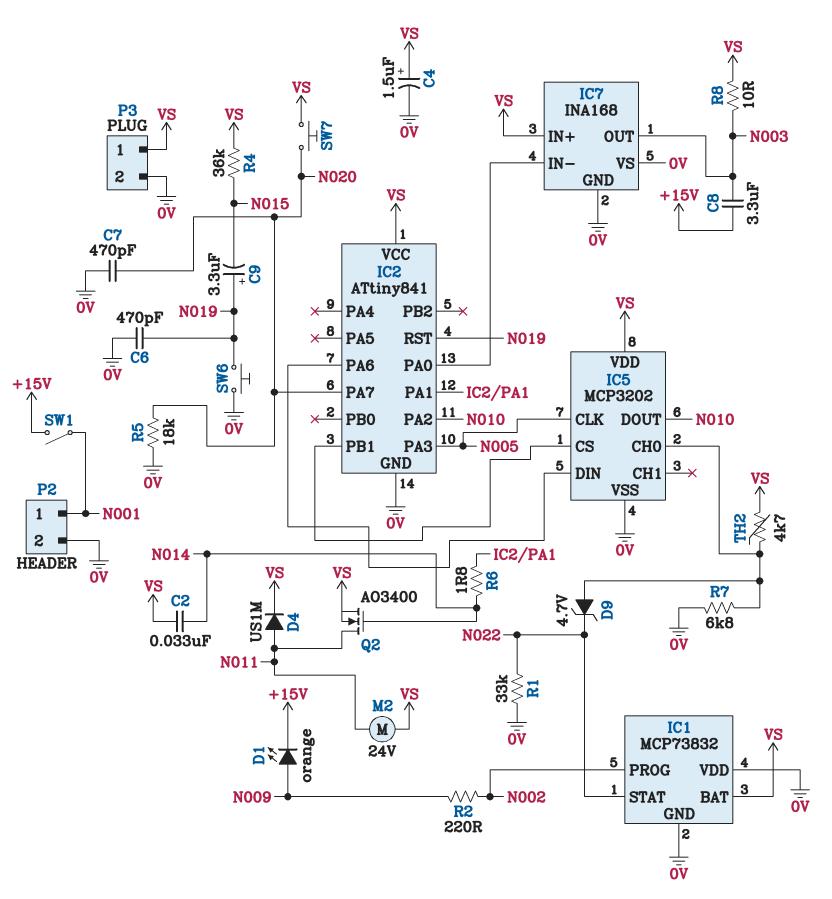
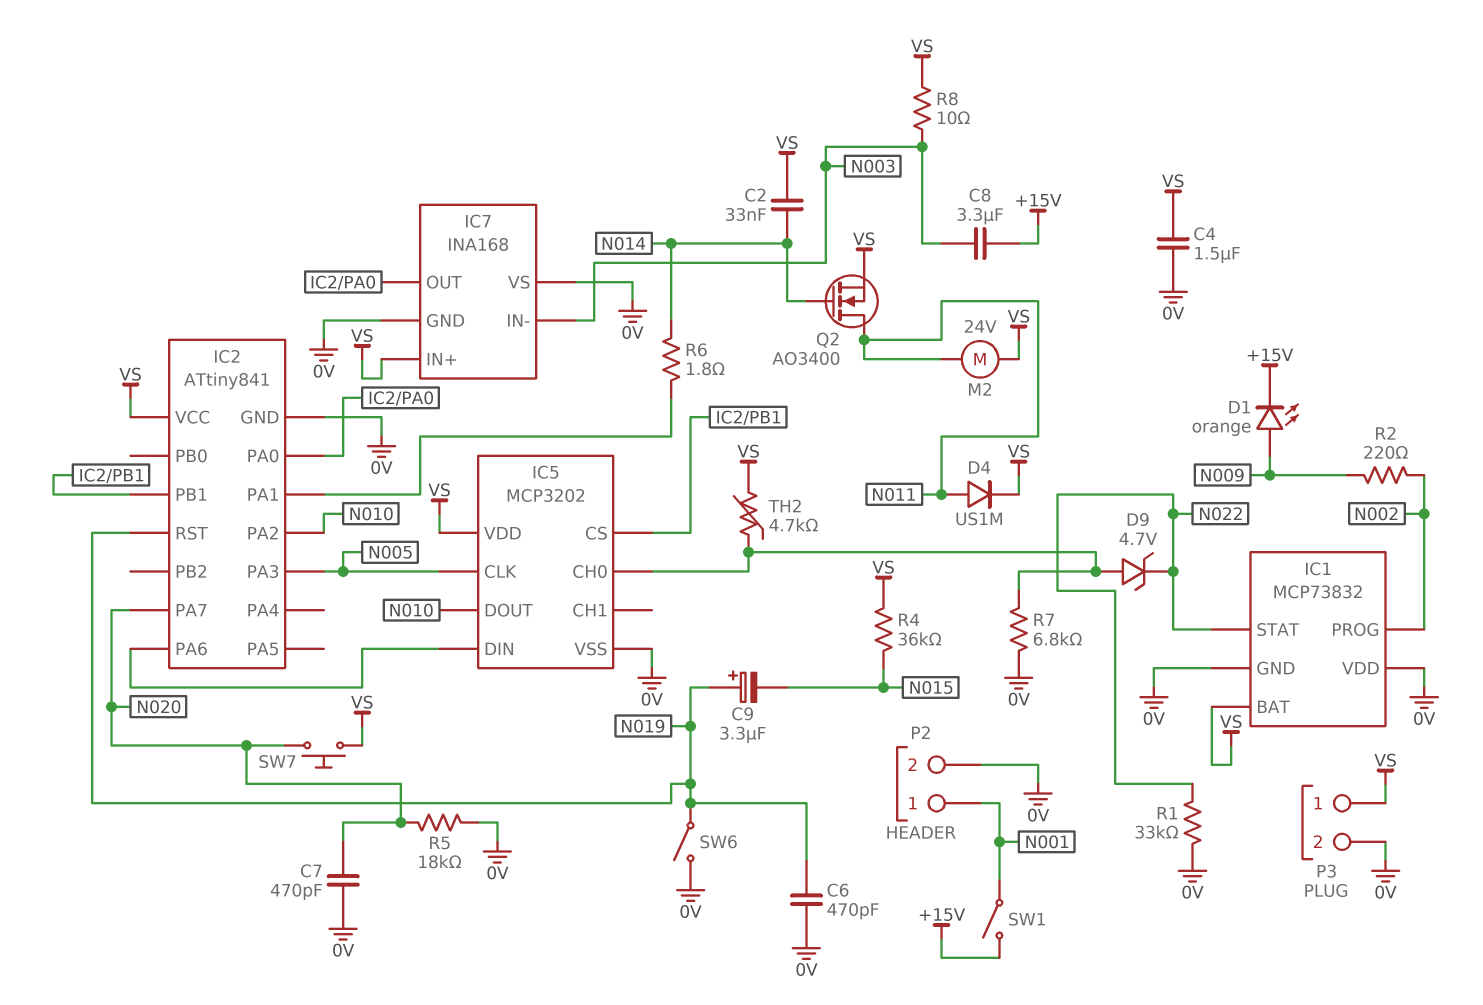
C4: 1.5uF (plus VS, minus 0V) -> 1.5uF (0V, VS)
IC7 pin IN-: IC2/PA0 -> N003
IC7 pin OUT: N003 -> IC2/PA0
SW6: button (0V, N019) -> switch (0V, N019)

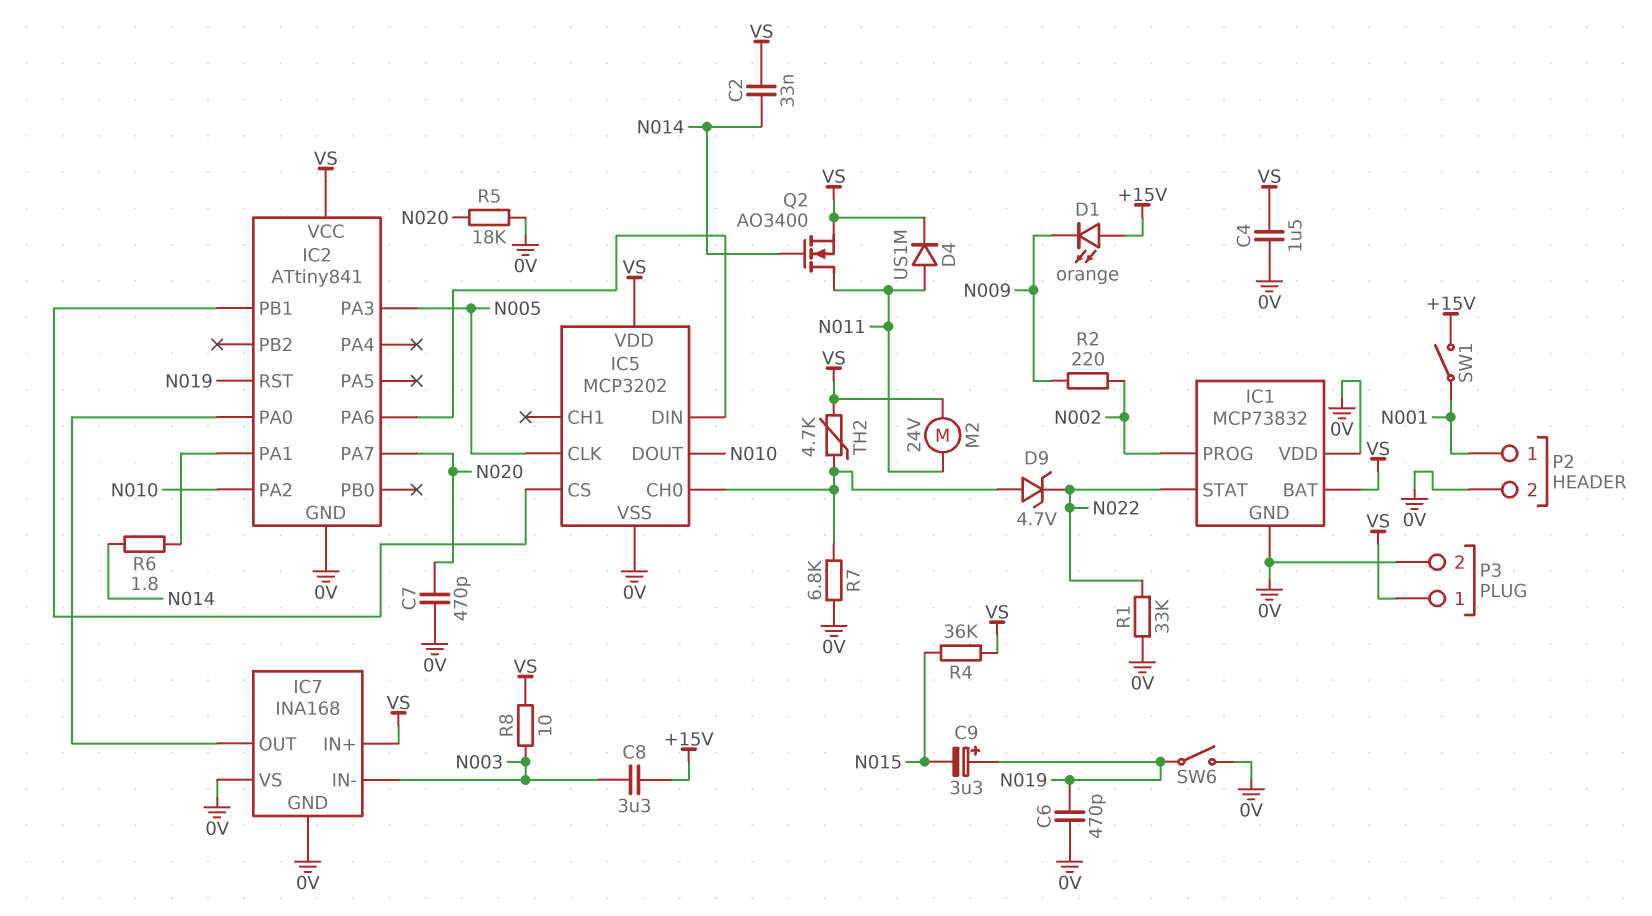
D1: LED orange (A N009, K +15V) -> LED orange (A +15V, K N009)
SW7: button (N020, VS) -> none

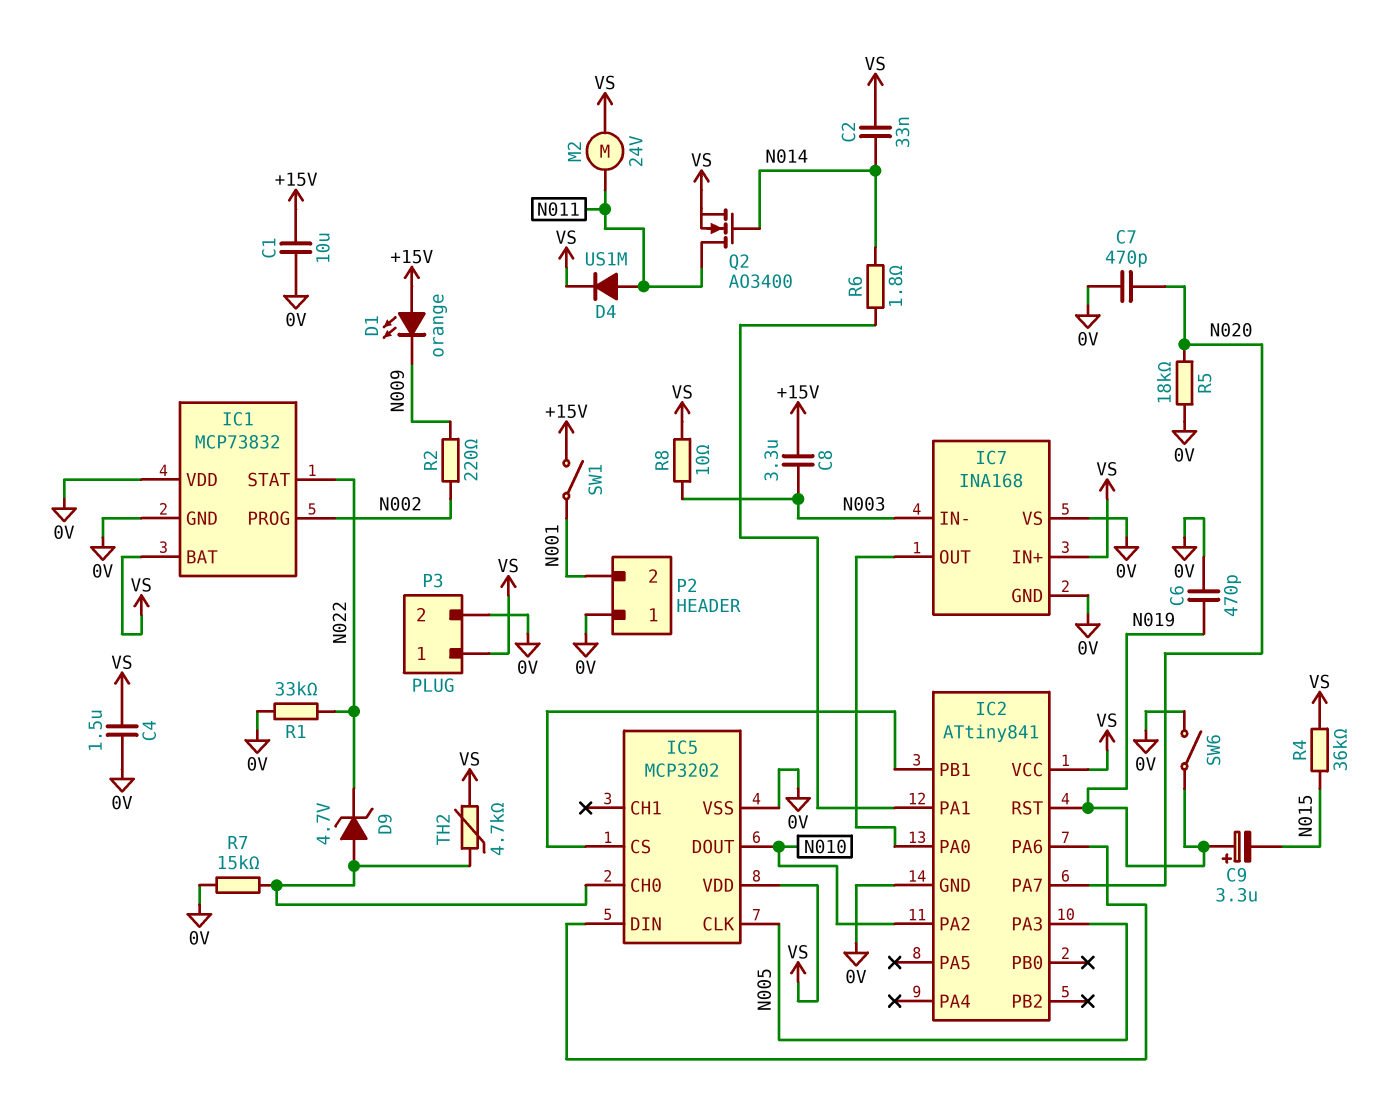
C1: none -> 10uF (+15V, 0V)
P2 pin 1: N001 -> 0V
P2 pin 2: 0V -> N001
R7: 6.8k (0V, IC5/CH0) -> 15k (0V, IC5/CH0)

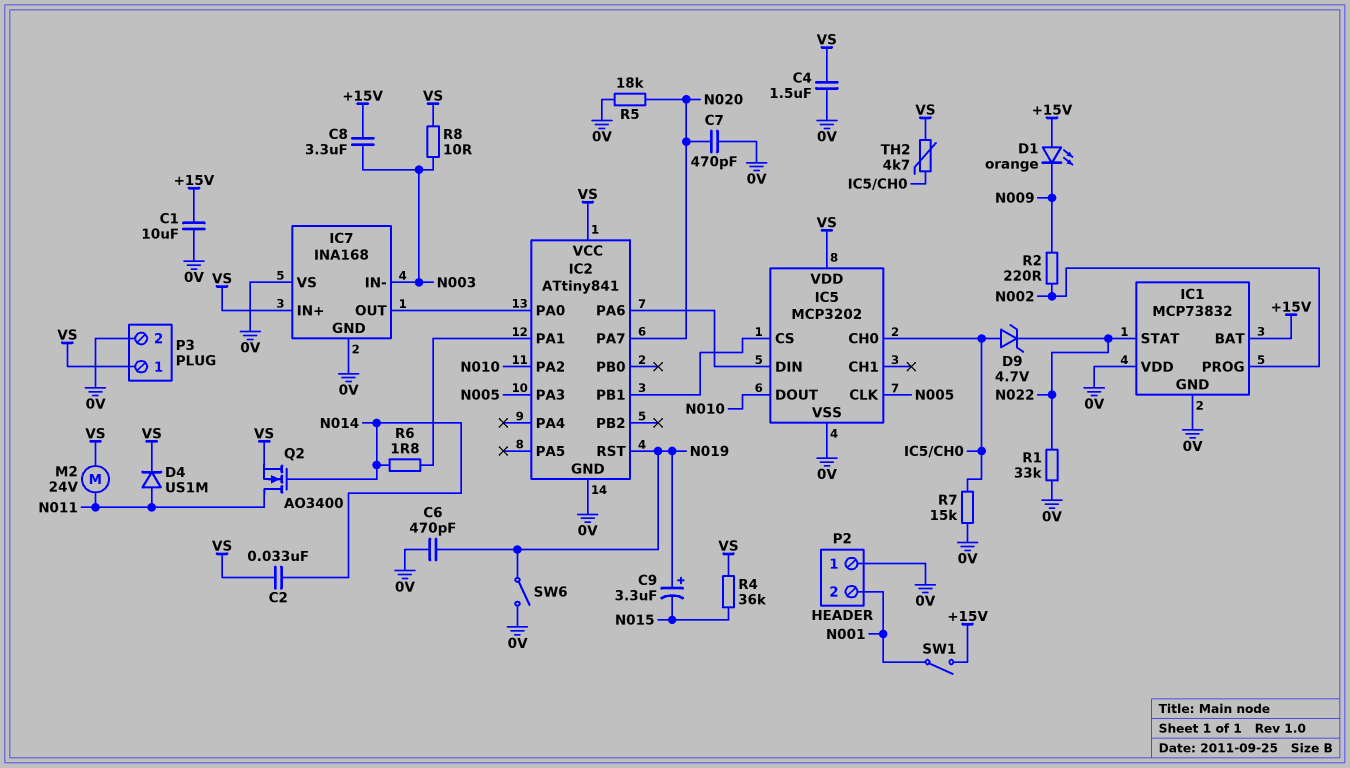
IC1 pin BAT: VS -> +15V

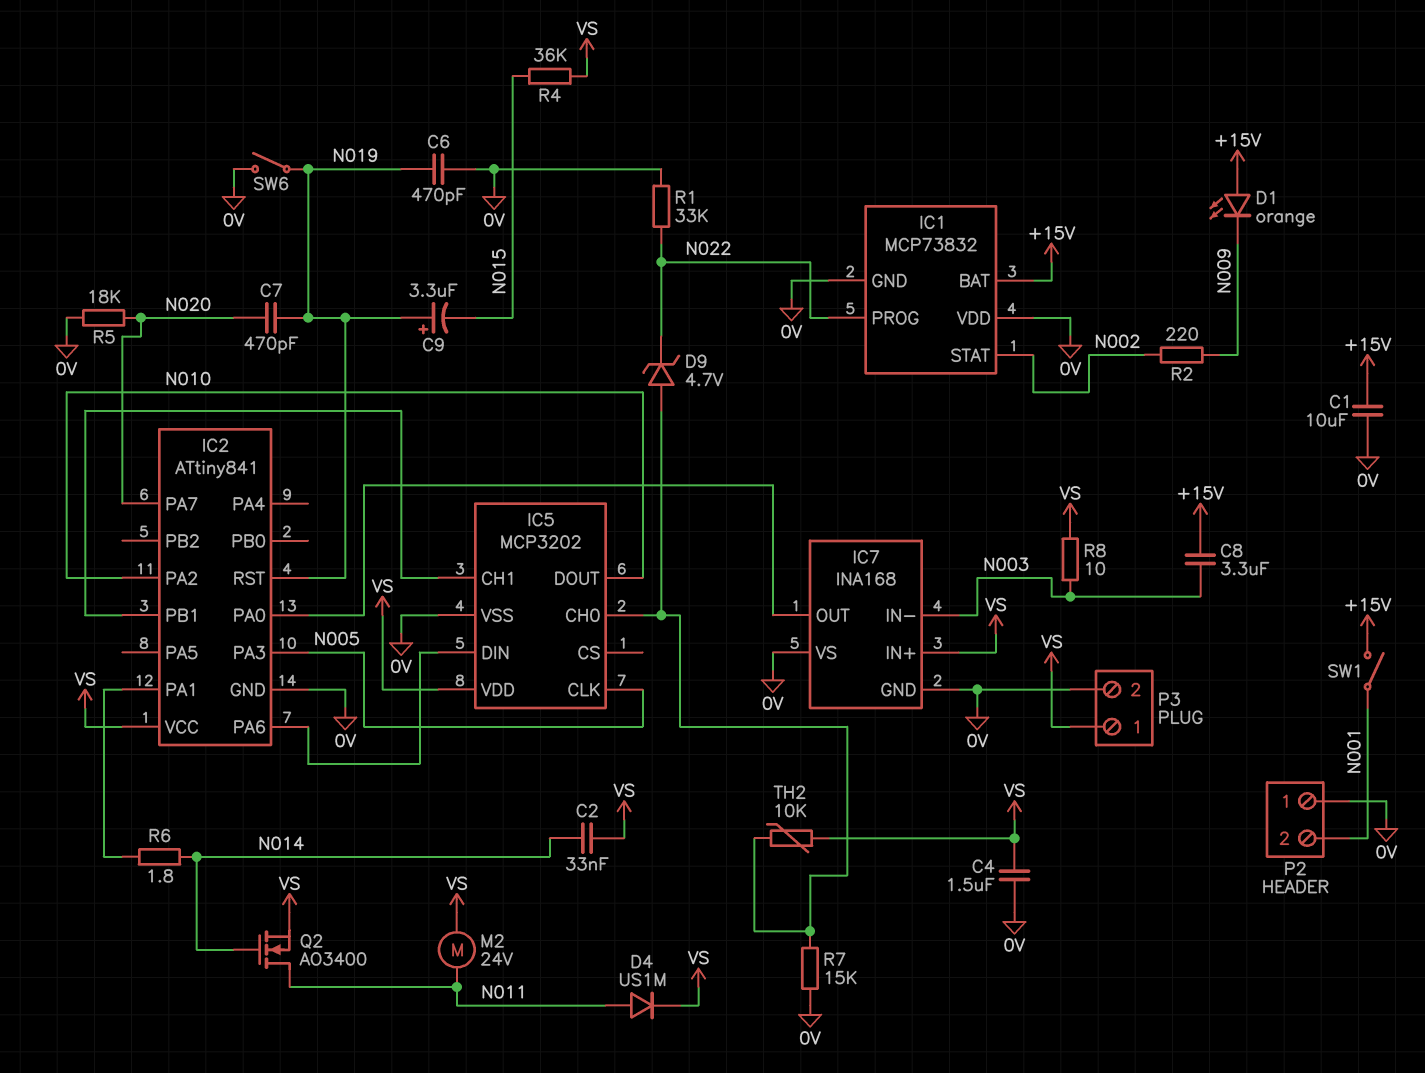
C7: 470pF (0V, N020) -> 470pF (N019, N020)
IC1 pin PROG: N002 -> N022
IC1 pin STAT: N022 -> N002
IC5 pin CH1: none -> IC2/PB1
IC5 pin CS: IC2/PB1 -> none
TH2: 4.7k (IC5/CH0, VS) -> 10k (IC5/CH0, VS)

